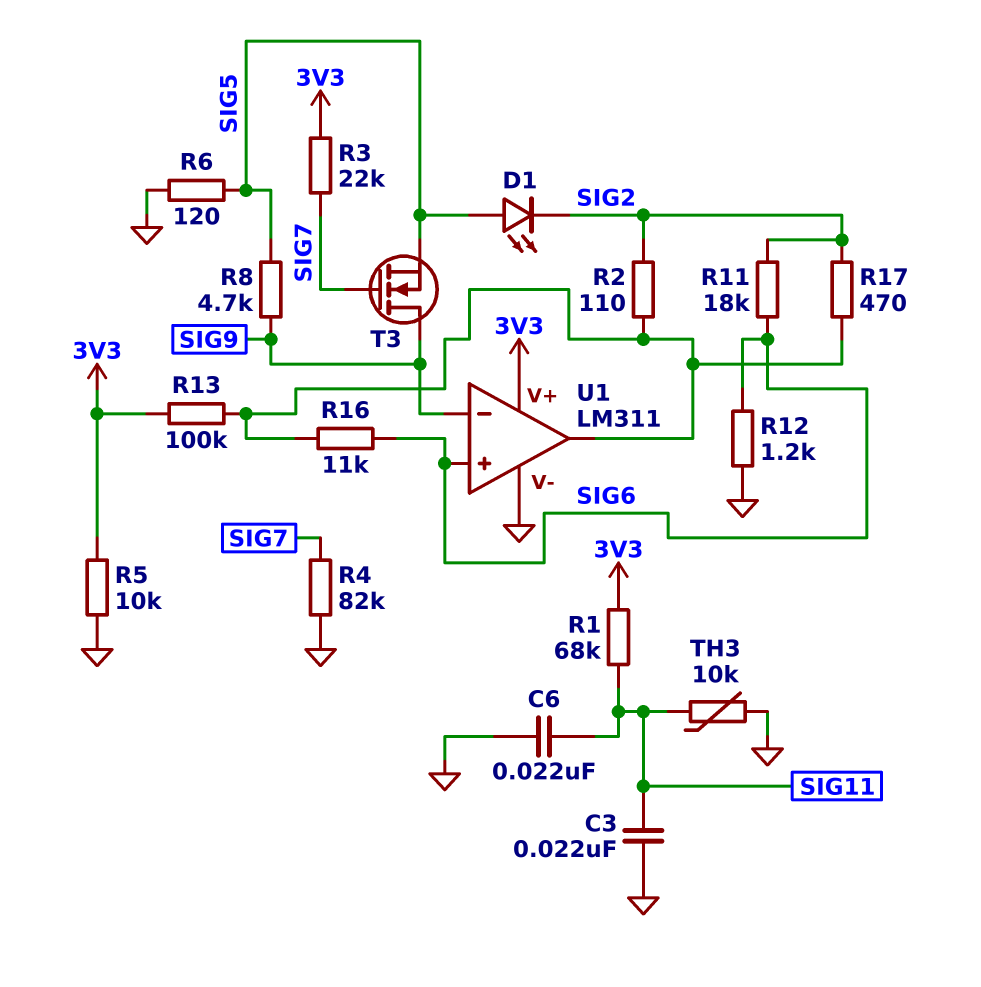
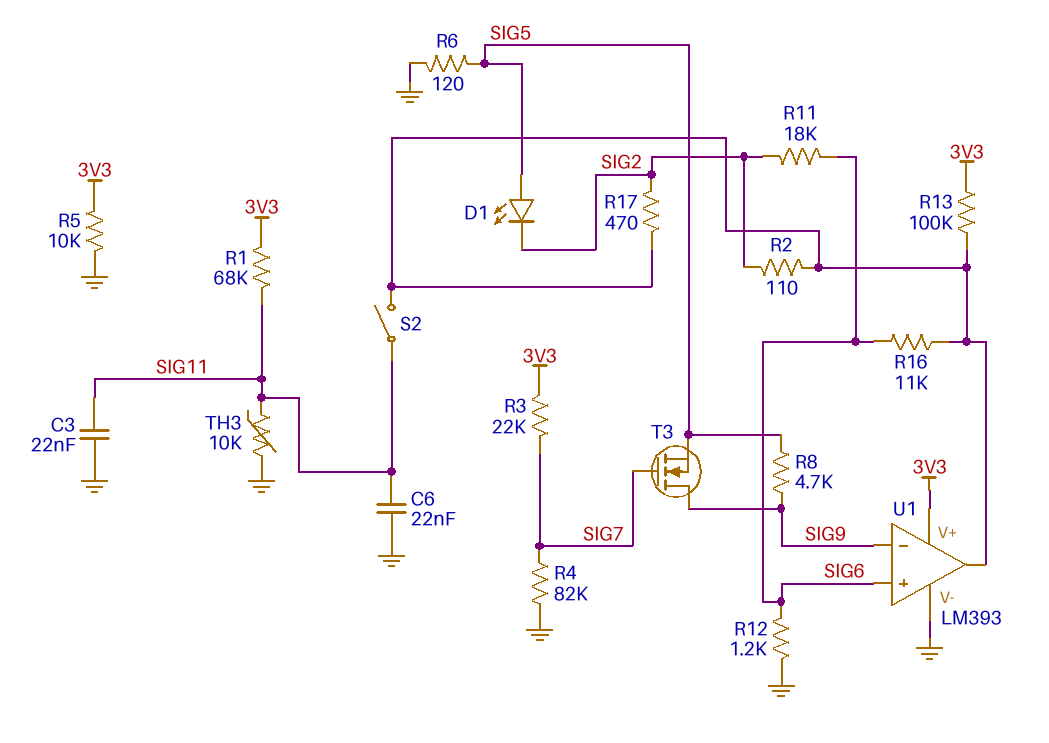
S2: none -> switch (SIG11, U1/out)
U1: LM311 -> LM393

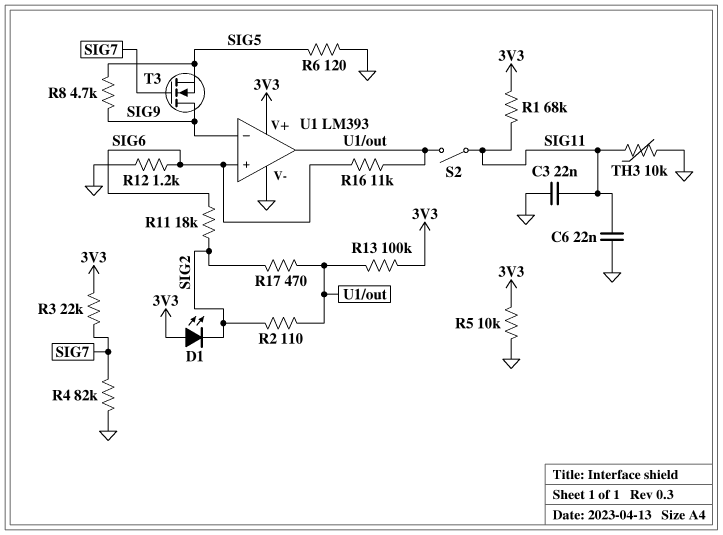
D1: LED (A SIG5, K SIG2) -> LED (A 3V3, K SIG2)

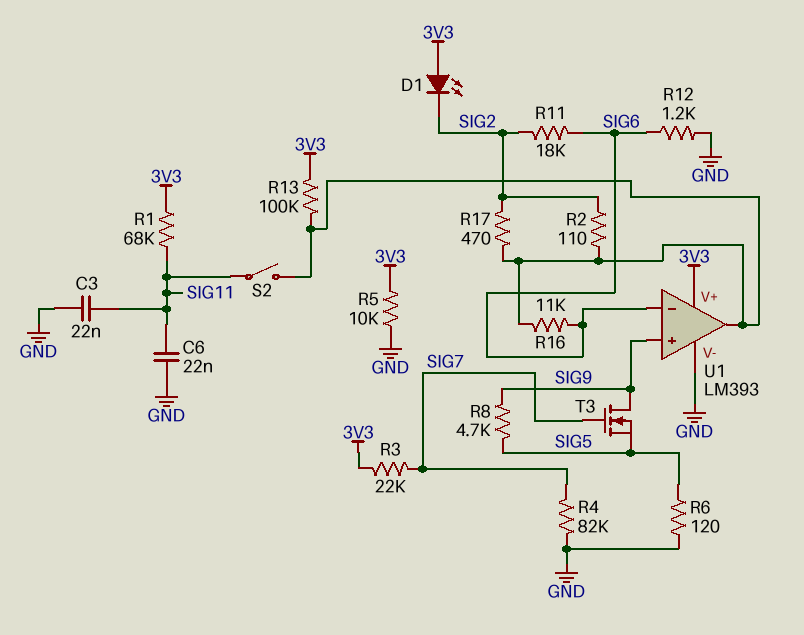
TH3: 10k (GND, SIG11) -> none
U1 pin in+: SIG6 -> SIG9
U1 pin in-: SIG9 -> SIG6

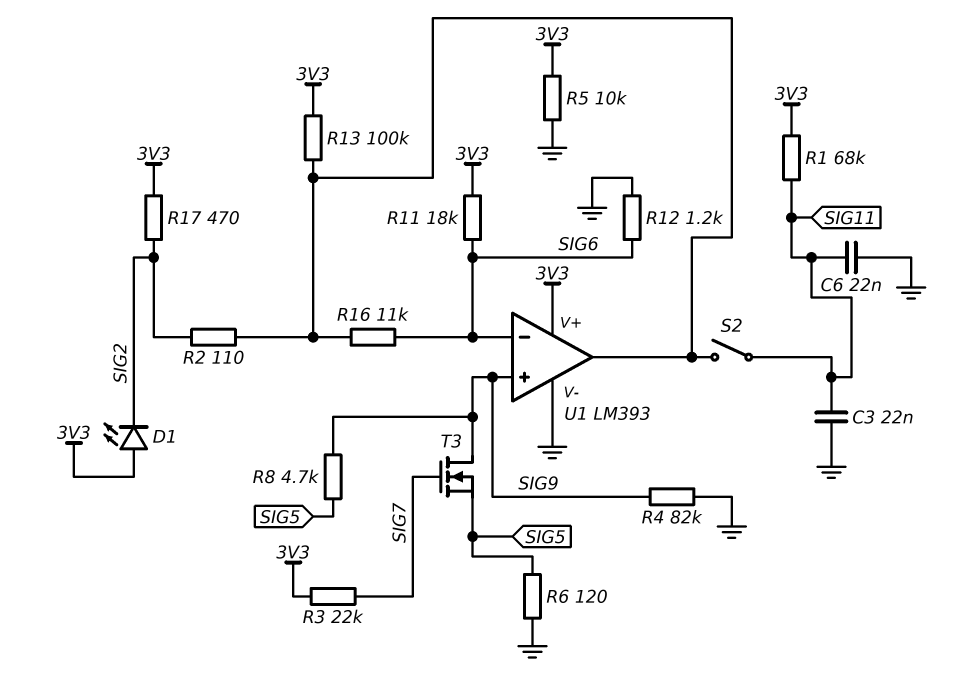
R4: 82k (GND, SIG7) -> 82k (GND, SIG9)
R11: 18k (SIG2, SIG6) -> 18k (3V3, SIG6)
R17: 470 (SIG2, U1/out) -> 470 (3V3, SIG2)

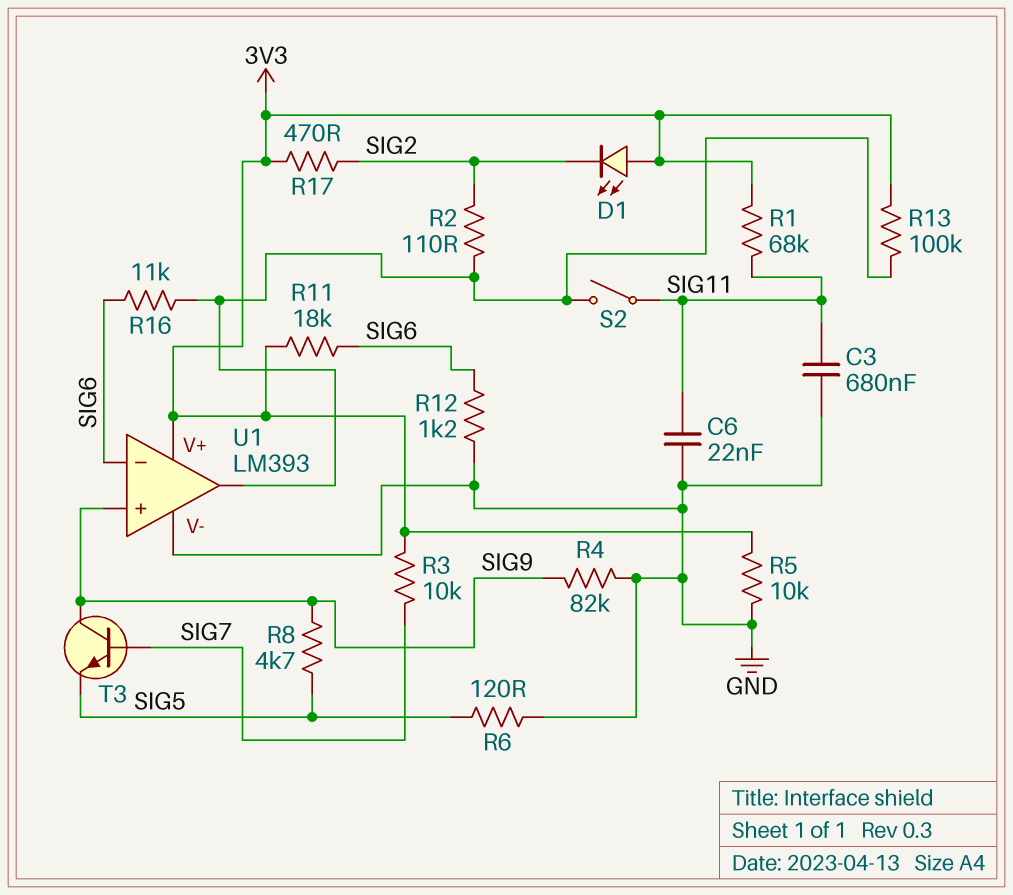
C3: 22nF (GND, SIG11) -> 680nF (GND, SIG11)
R3: 22k (3V3, SIG7) -> 10k (3V3, SIG7)
T3: NMOS (G SIG7, D SIG9, S SIG5) -> NPN (B SIG7, C SIG9, E SIG5)

